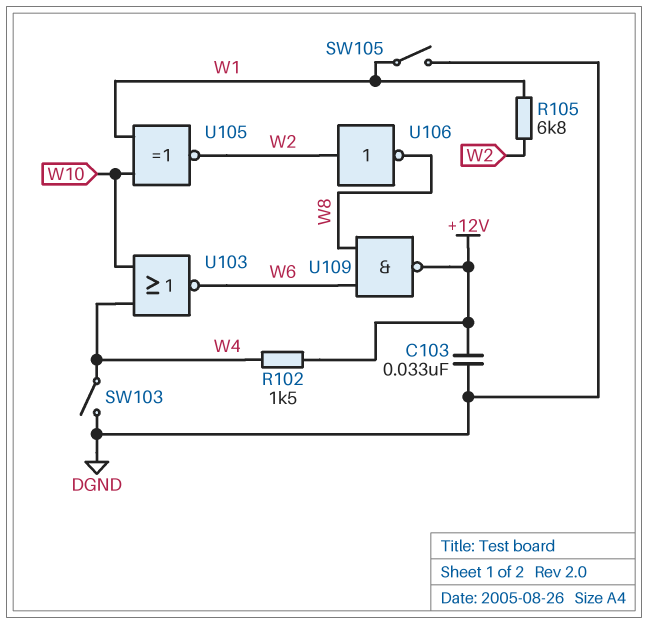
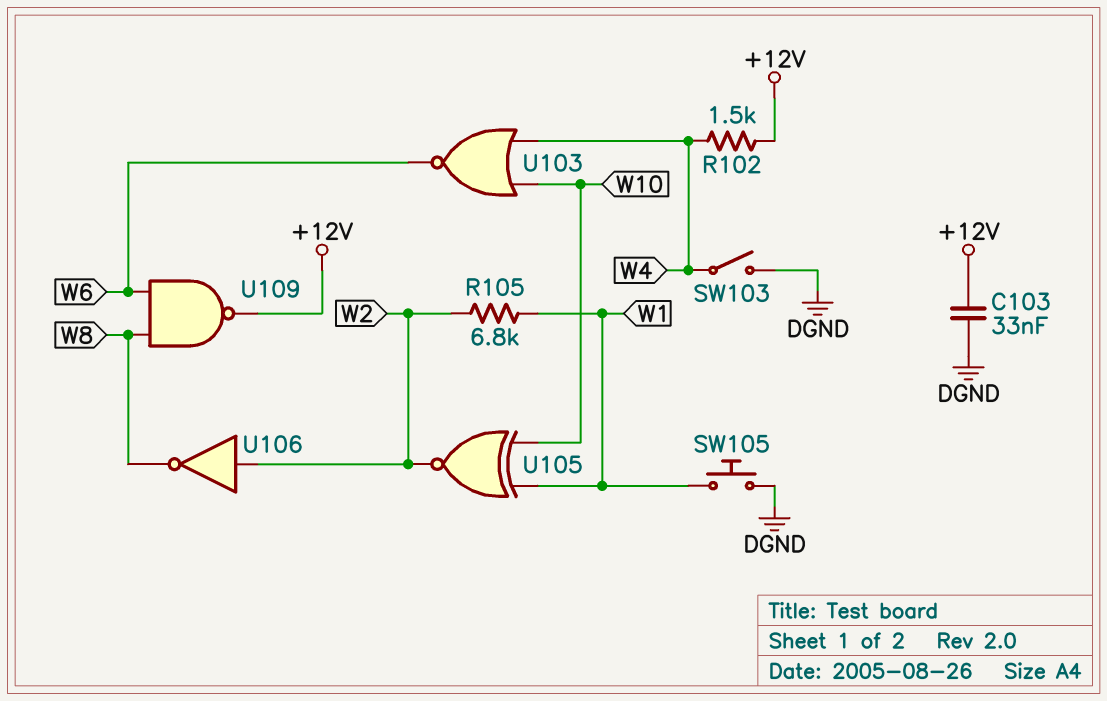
SW105: switch (DGND, W1) -> button (DGND, W1)

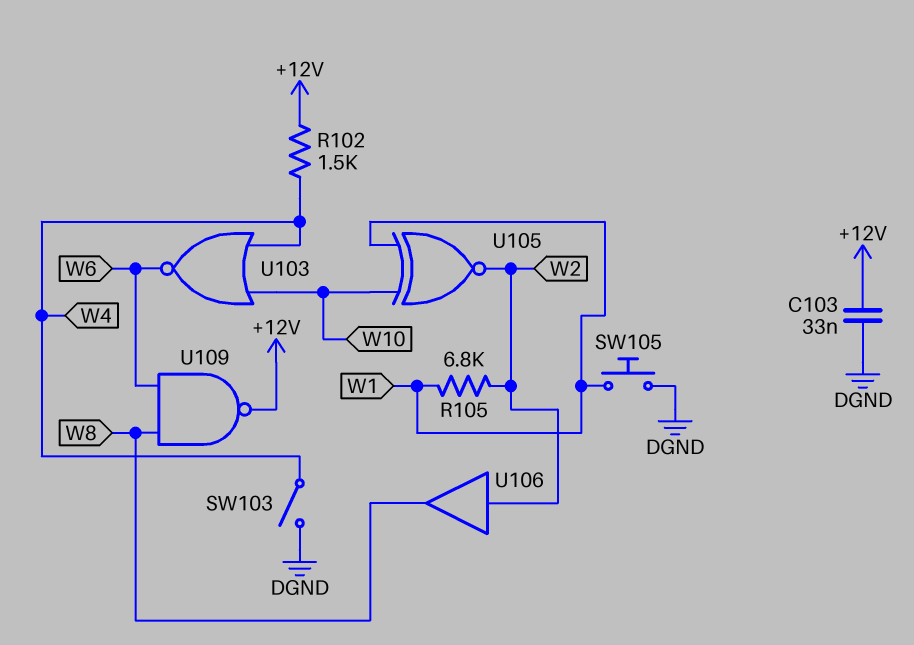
U106: NOT (in W2, out W8) -> buffer (in W2, out W8)

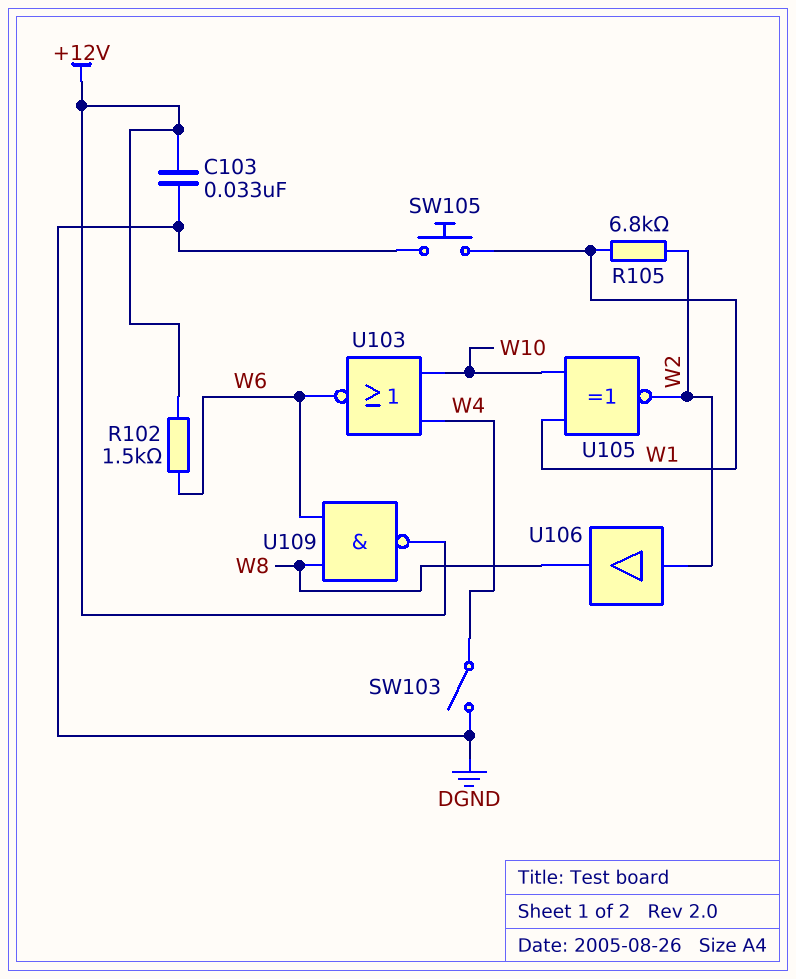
R102: 1.5k (+12V, W4) -> 1.5k (+12V, W6)

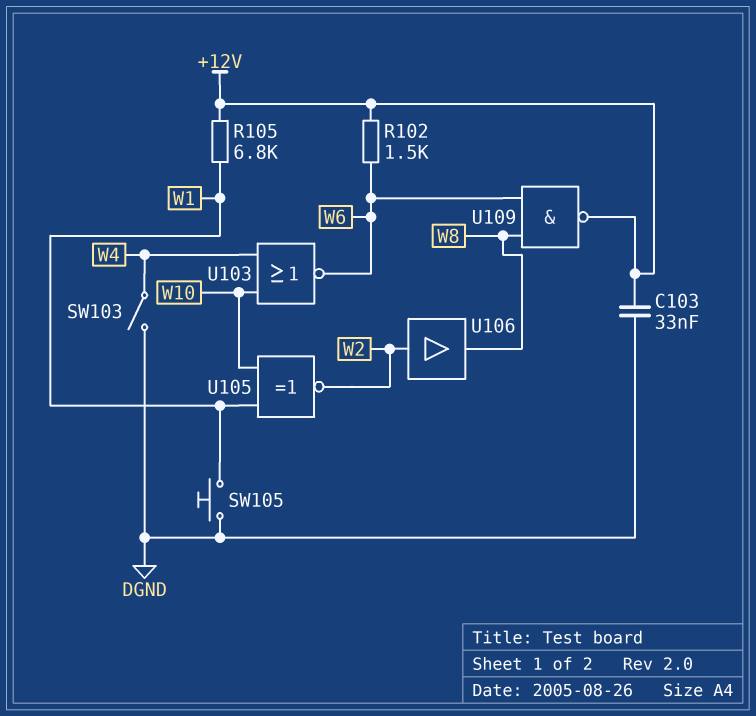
R105: 6.8k (W1, W2) -> 6.8k (+12V, W1)

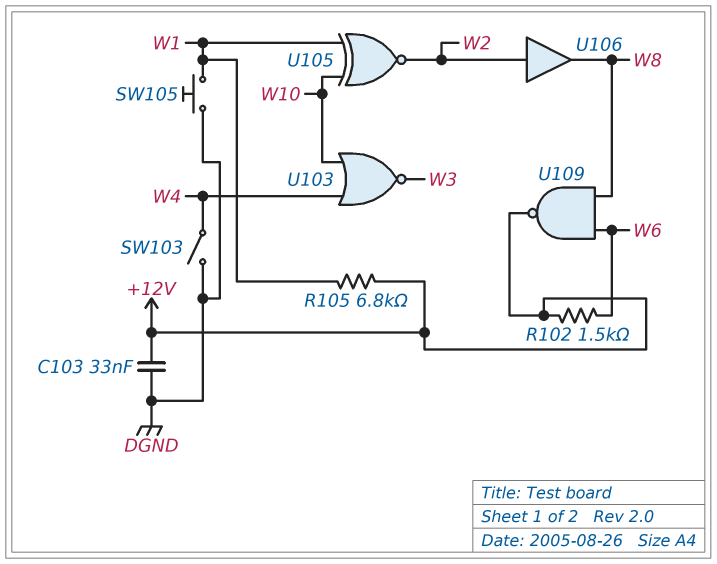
U103: NOR (in W4, in W10, out W6) -> NOR (in W4, in W10, out W3)

